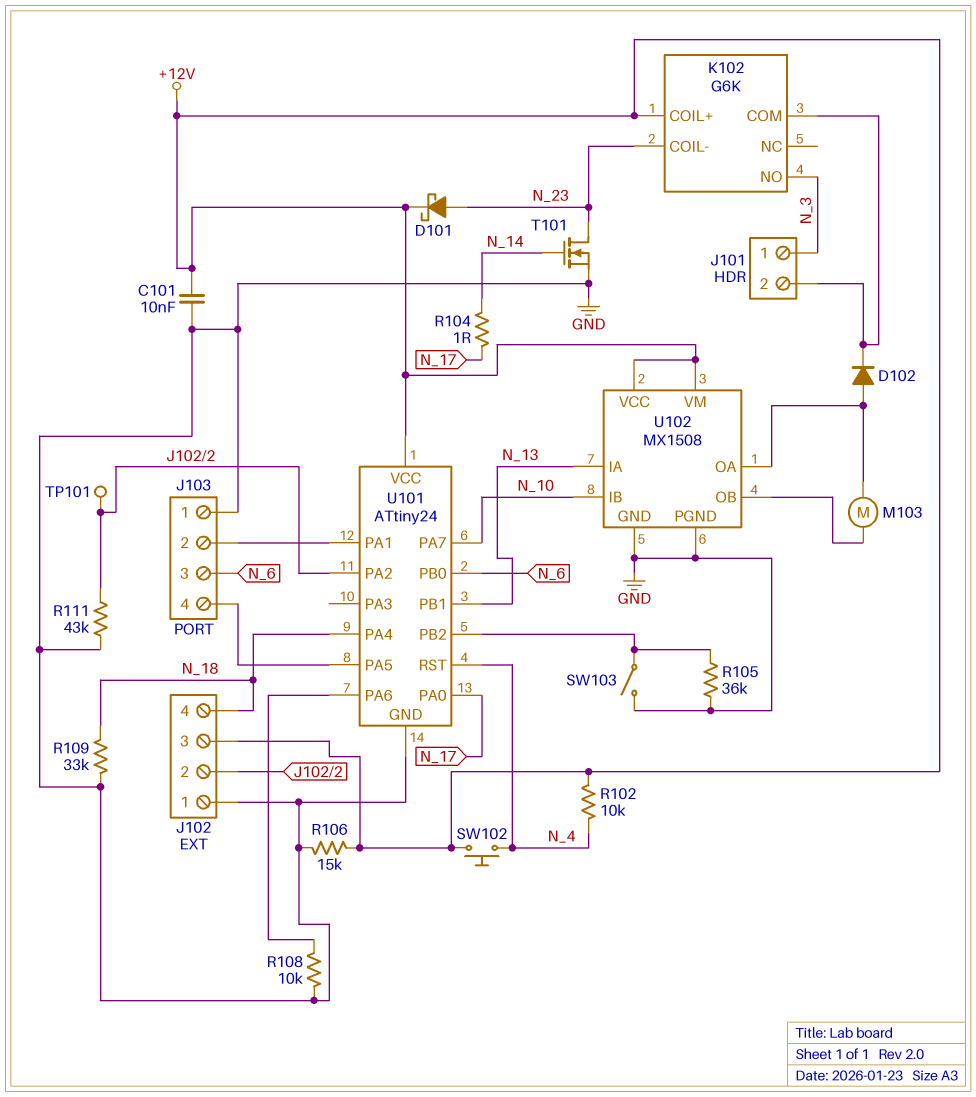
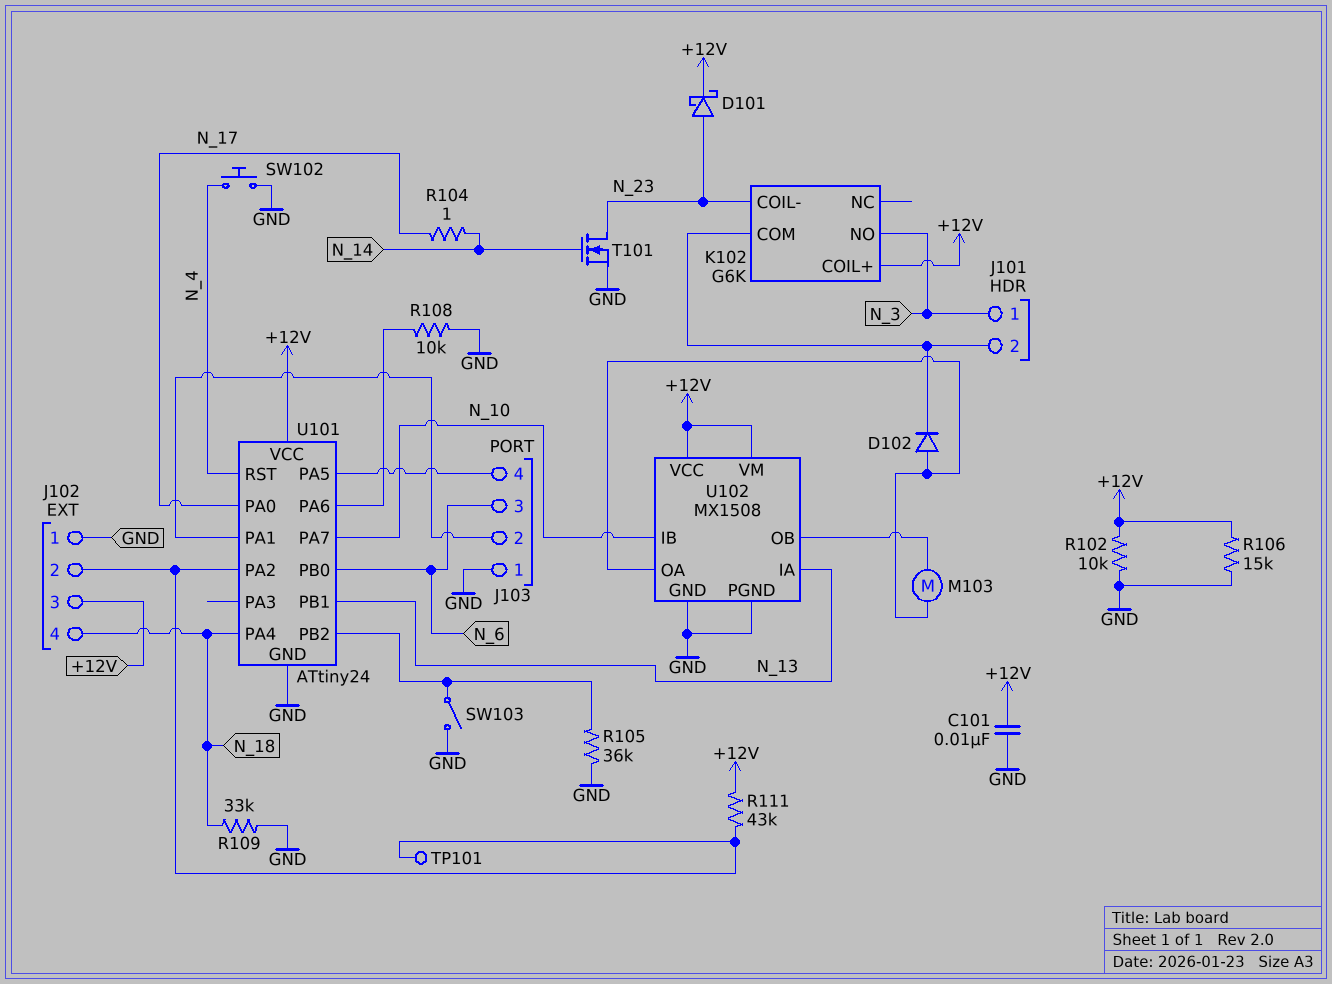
R102: 10k (+12V, N_4) -> 10k (+12V, GND)
R111: 43k (GND, J102/2) -> 43k (+12V, J102/2)
SW102: button (+12V, N_4) -> button (GND, N_4)

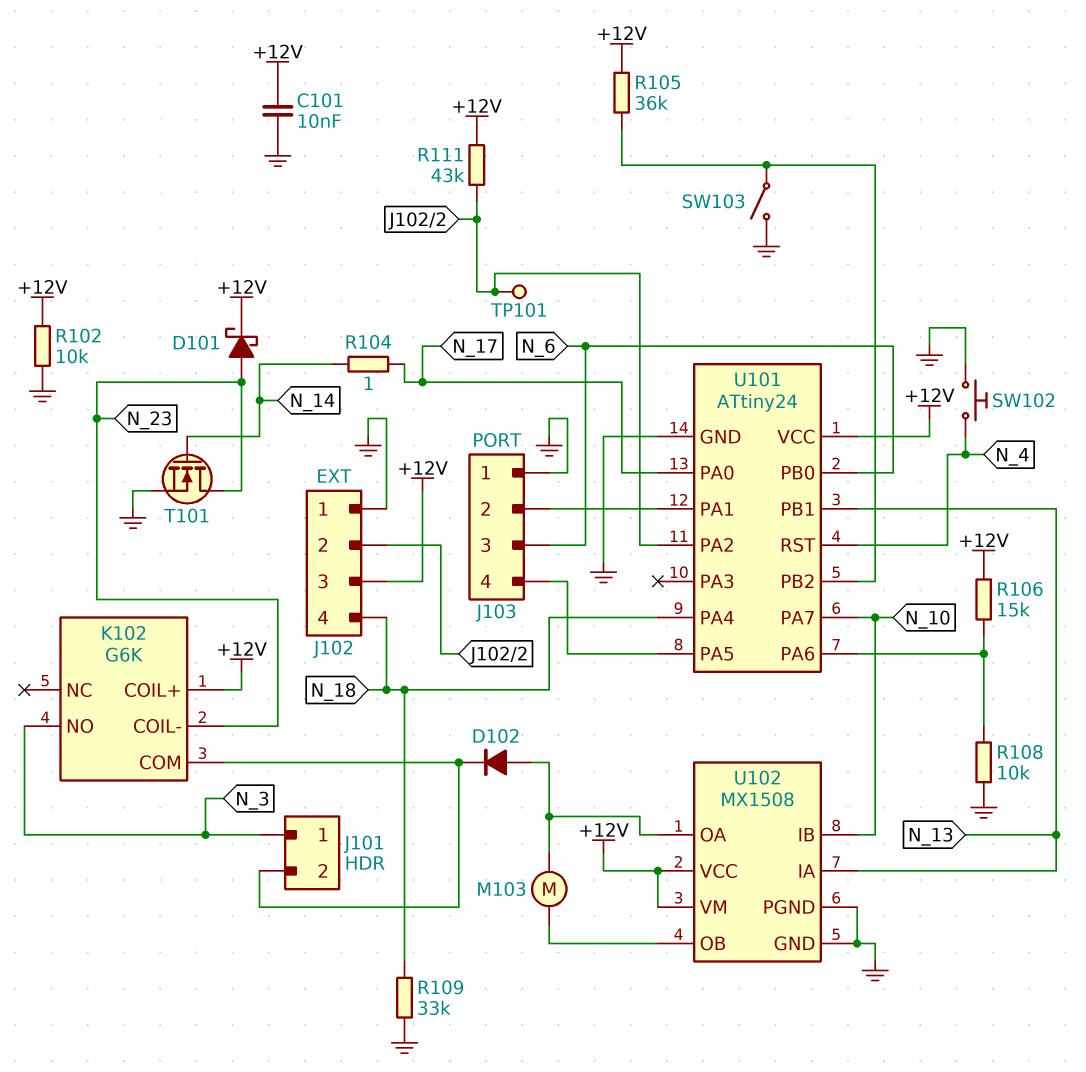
R105: 36k (GND, U101/PB2) -> 36k (+12V, U101/PB2)
R106: 15k (+12V, GND) -> 15k (+12V, U101/PA6)

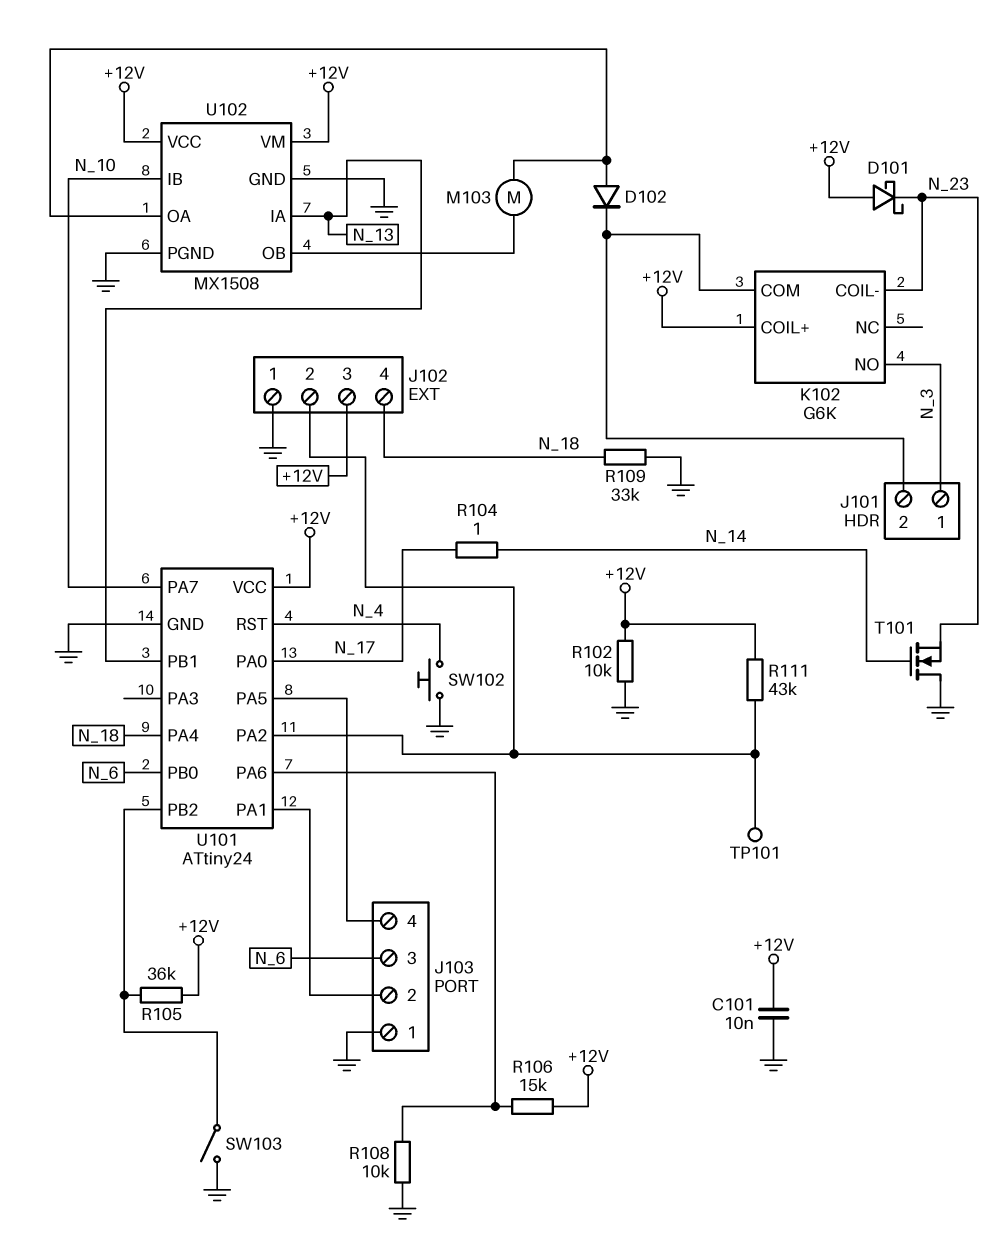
D101: schottky (A N_23, K +12V) -> schottky (A +12V, K N_23)
T101: NMOS (G N_14, D N_23, S GND) -> NMOS (G N_14, D GND, S N_23)

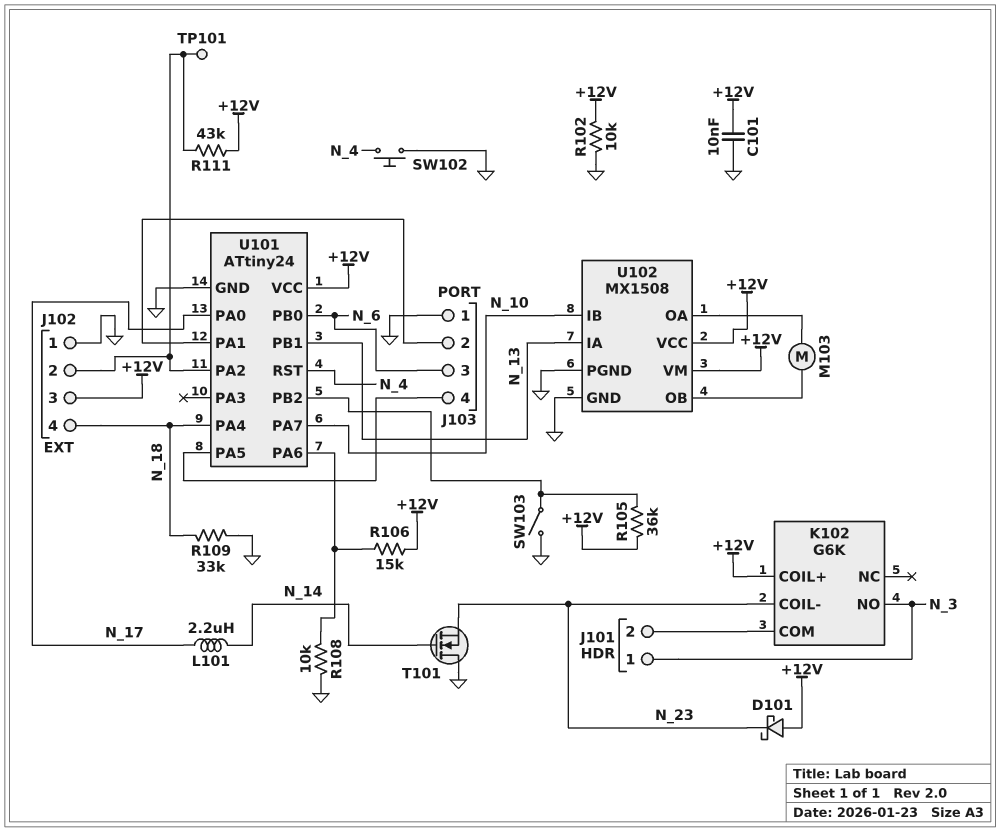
D102: diode (A U102/OA, K J101/2) -> none
L101: none -> 2.2uH (N_14, N_17)
R104: 1 (N_14, N_17) -> none

